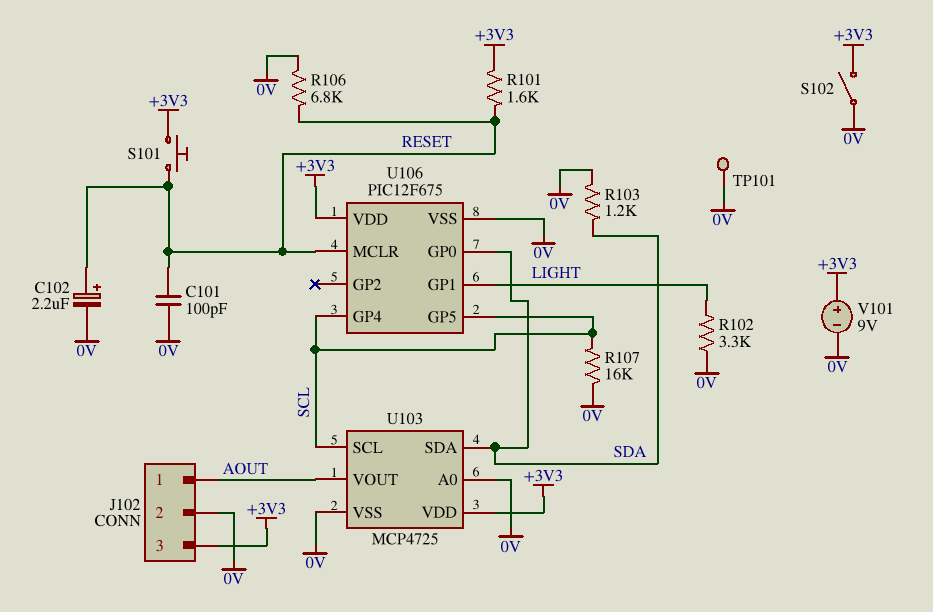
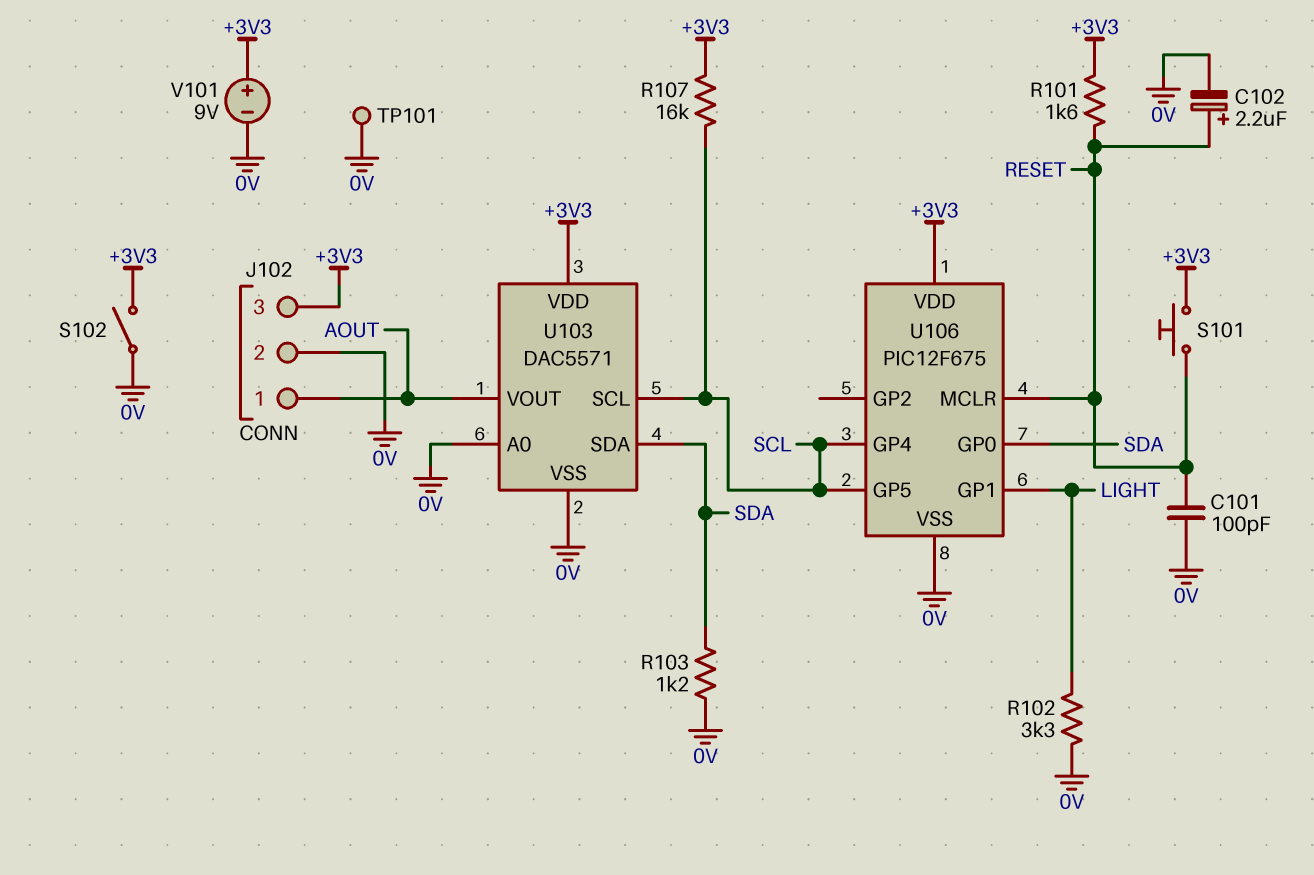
R106: 6.8k (0V, RESET) -> none
R107: 16k (0V, SCL) -> 16k (+3V3, SCL)
U103: MCP4725 -> DAC5571

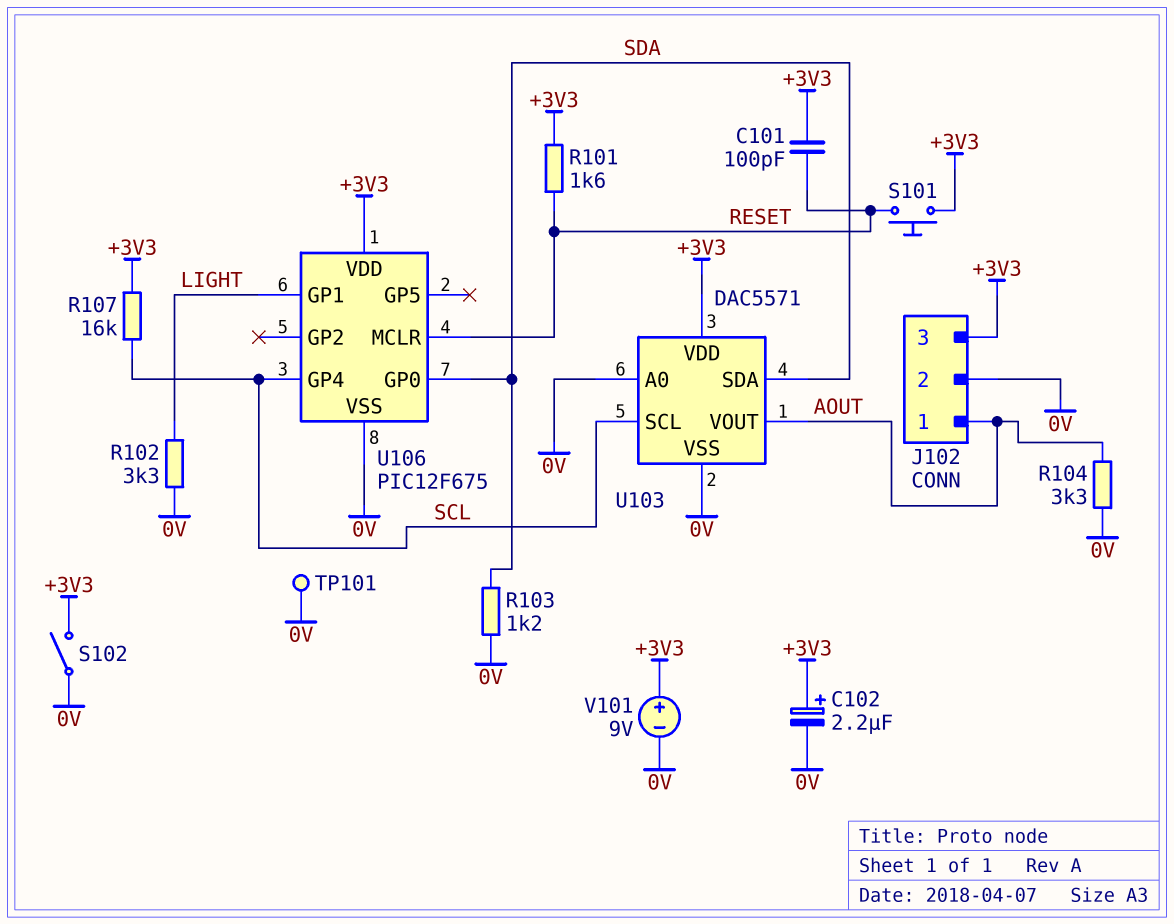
C101: 100pF (0V, RESET) -> 100pF (+3V3, RESET)
C102: 2.2uF (plus RESET, minus 0V) -> 2.2uF (plus +3V3, minus 0V)
R104: none -> 3.3k (0V, AOUT)
U106 pin GP5: SCL -> none

